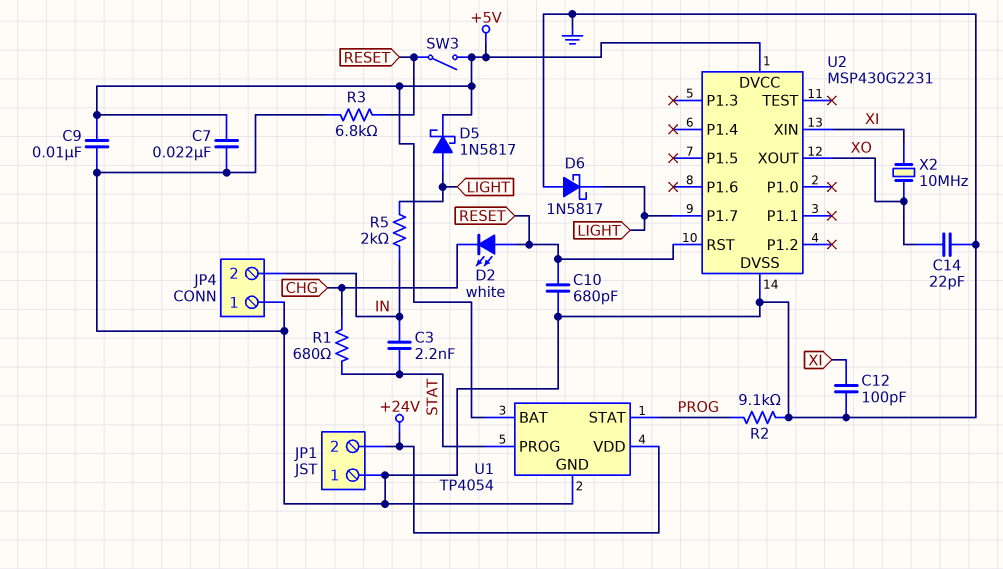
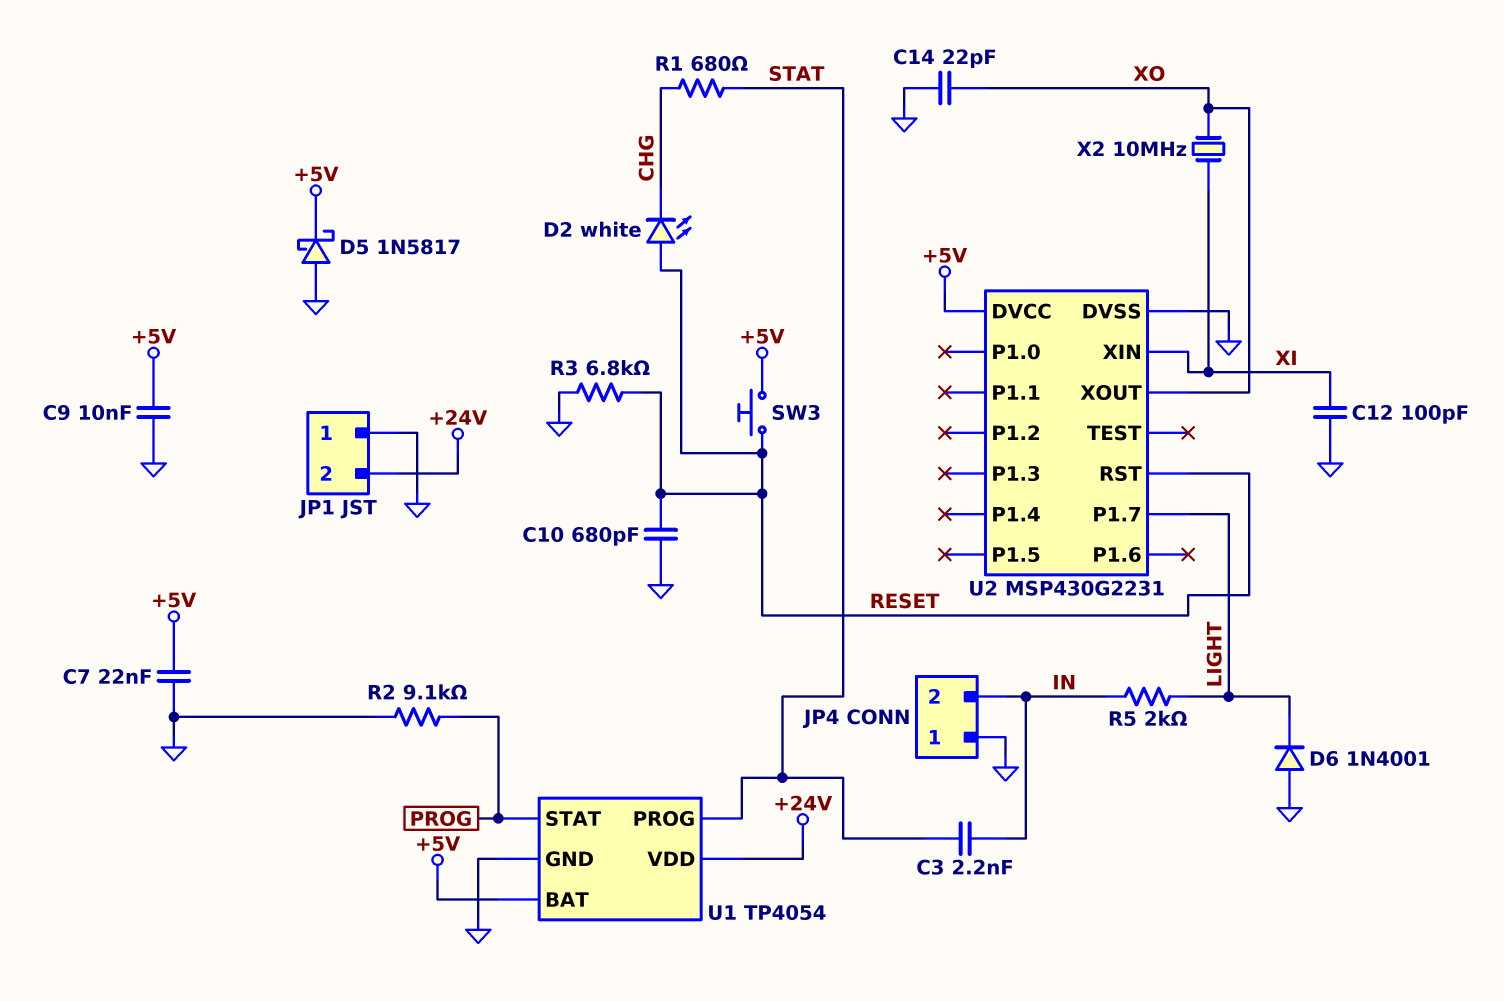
D5: schottky 1N5817 (A LIGHT, K +5V) -> schottky 1N5817 (A GND, K +5V)
D6: schottky 1N5817 (A GND, K LIGHT) -> diode 1N4001 (A GND, K LIGHT)
SW3: switch (+5V, RESET) -> button (+5V, RESET)

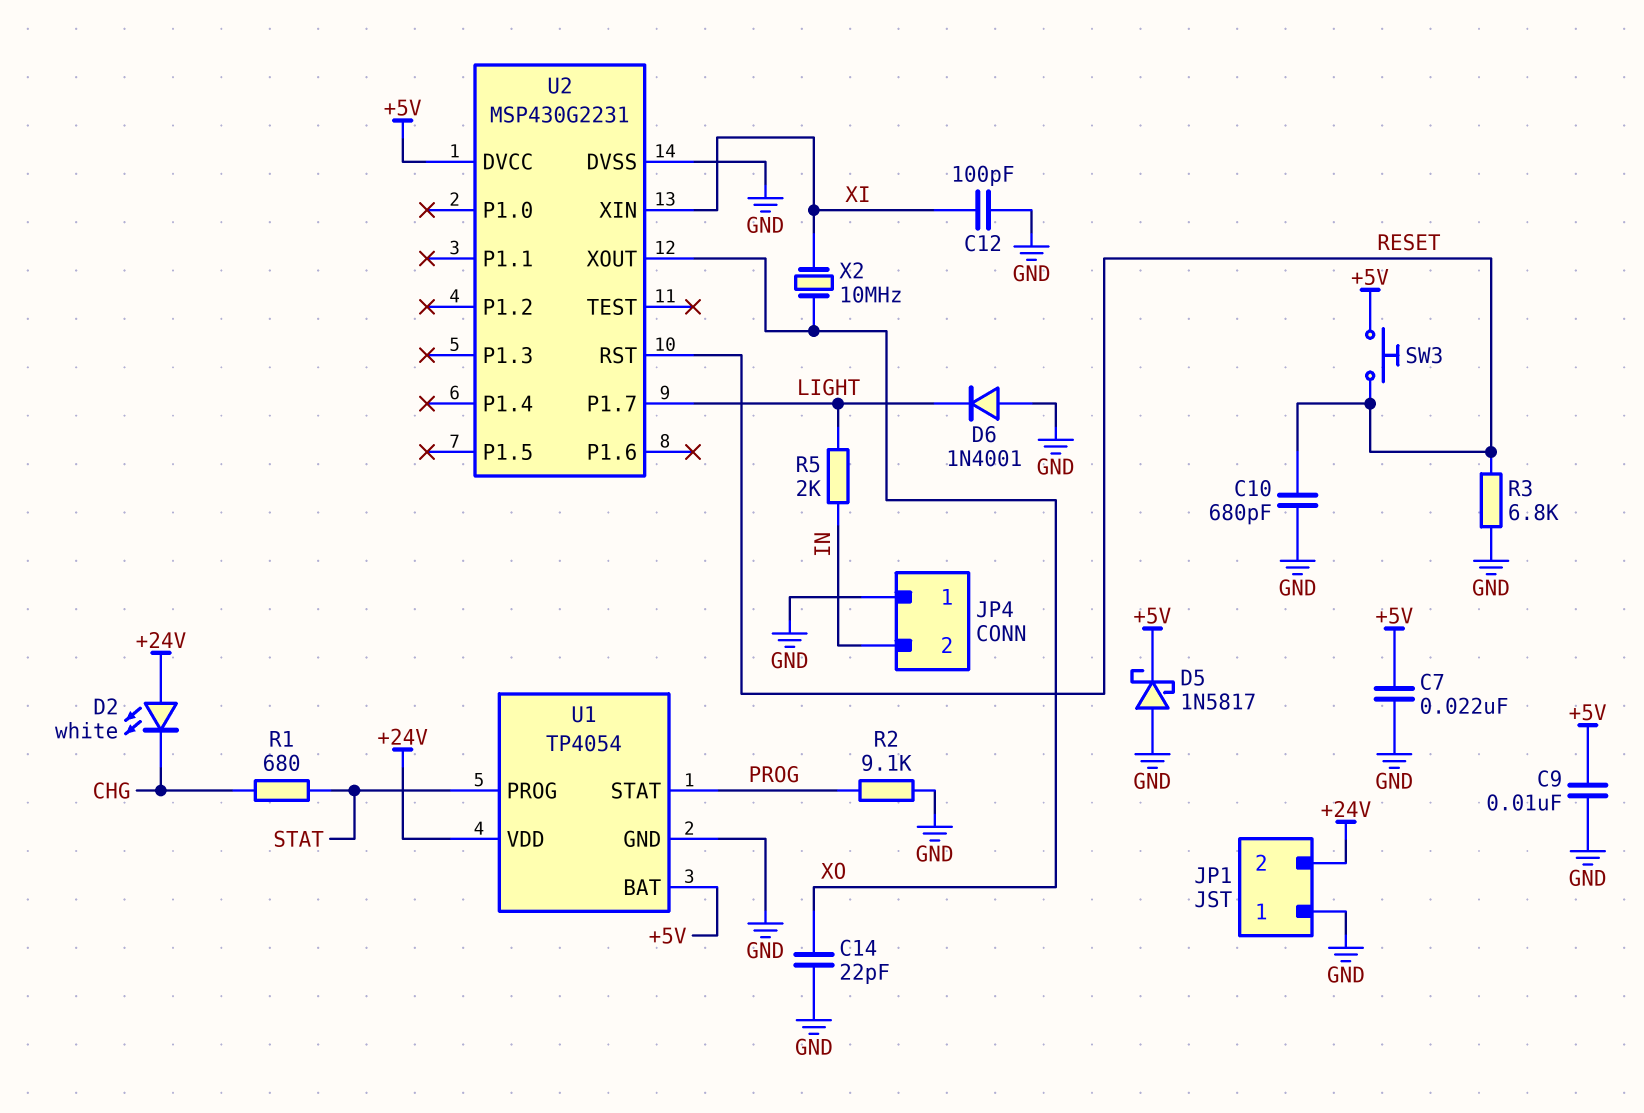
C3: 2.2nF (IN, STAT) -> none
D2: LED white (A RESET, K CHG) -> LED white (A +24V, K CHG)

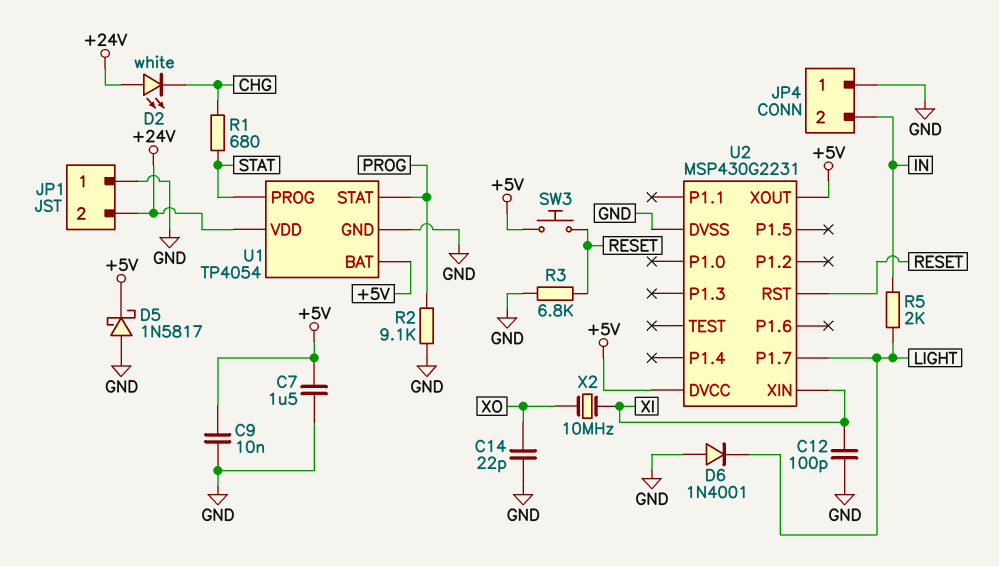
C7: 22nF (+5V, GND) -> 1.5uF (+5V, GND)
C10: 680pF (GND, RESET) -> none
U2 pin XOUT: XO -> +5V

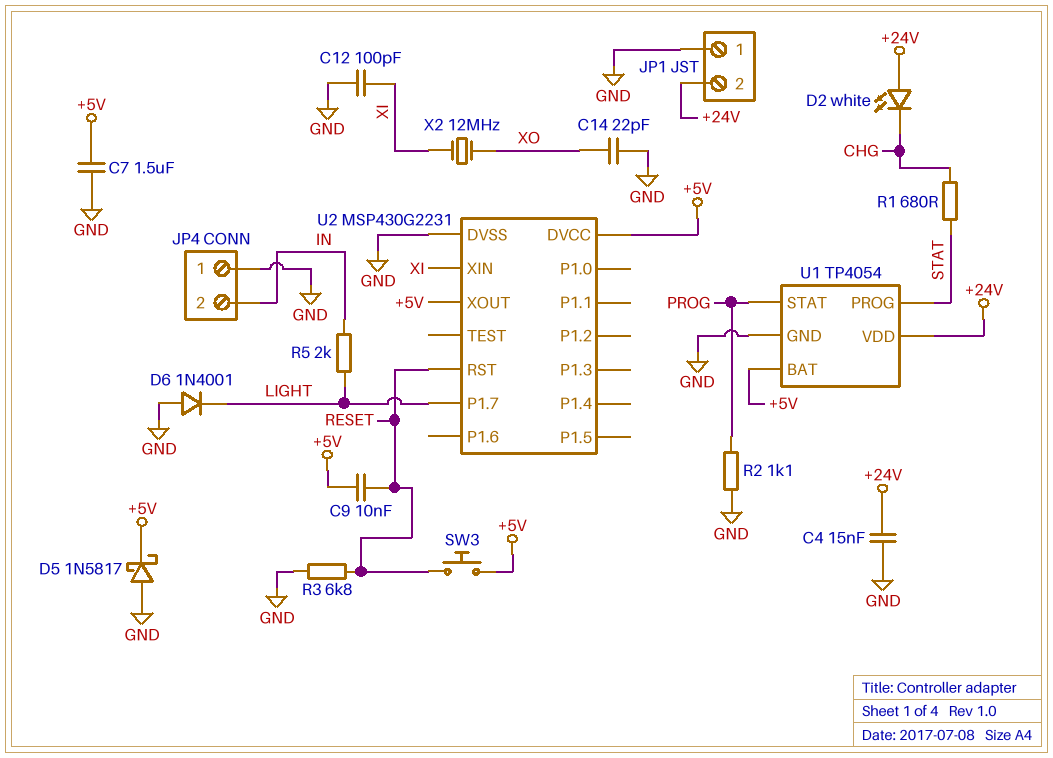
C4: none -> 15nF (+24V, GND)
C9: 10nF (+5V, GND) -> 10nF (+5V, RESET)
R2: 9.1k (GND, PROG) -> 1.1k (GND, PROG)
X2: 10MHz (XI, XO) -> 12MHz (XI, XO)

